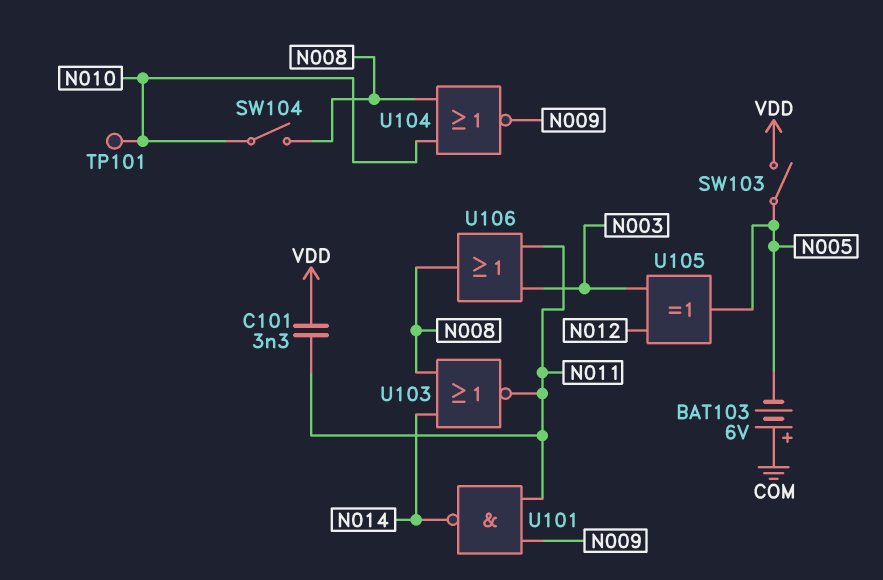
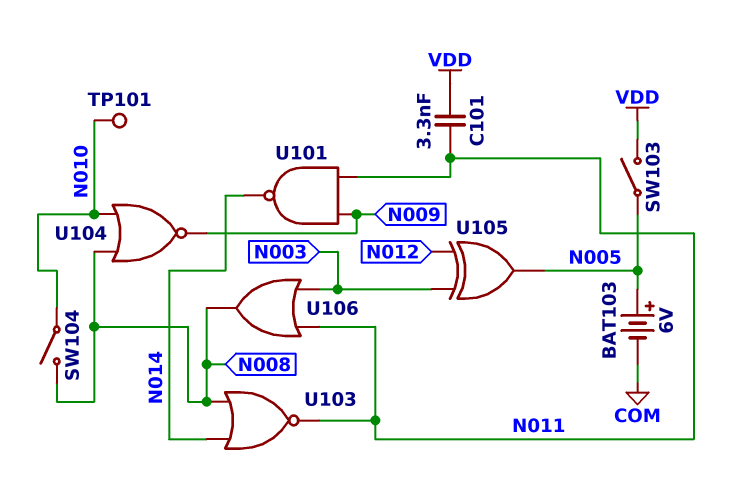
BAT103: 6V (plus COM, minus N005) -> 6V (plus N005, minus COM)

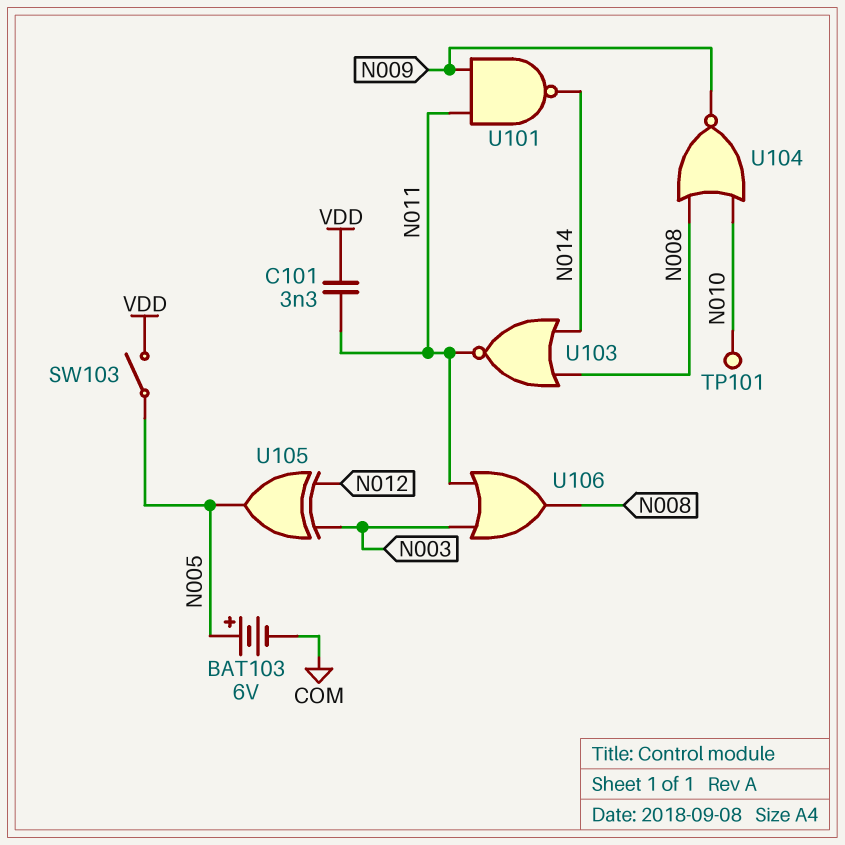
SW104: switch (N008, N010) -> none

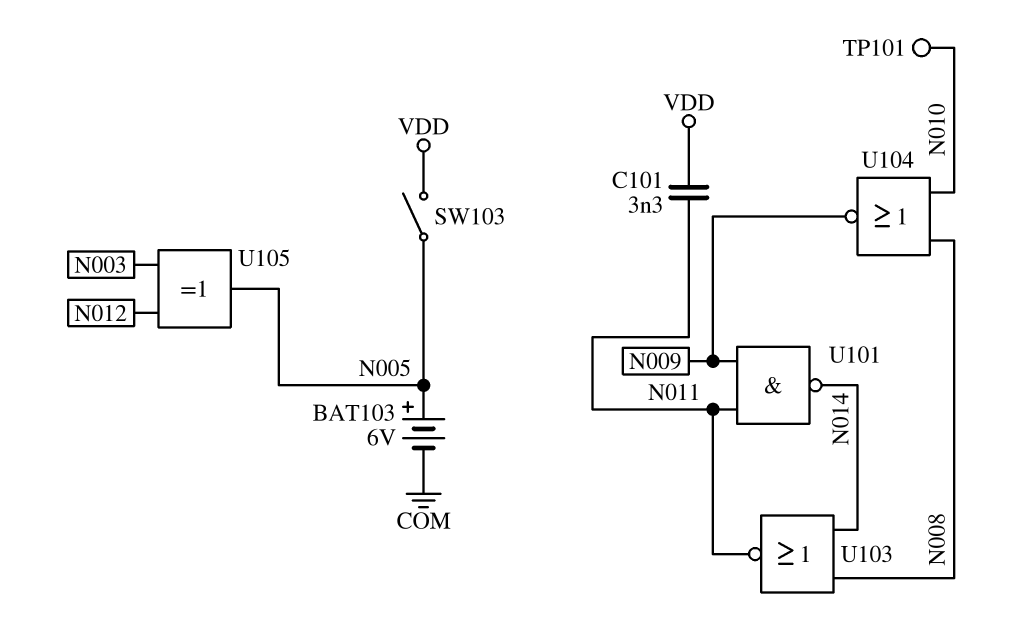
U106: OR (in N003, in N011, out N008) -> none

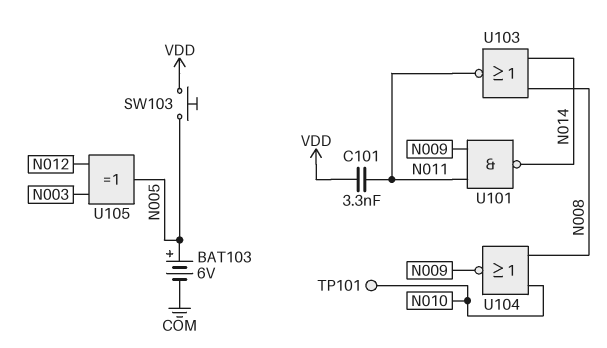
SW103: switch (N005, VDD) -> button (N005, VDD)

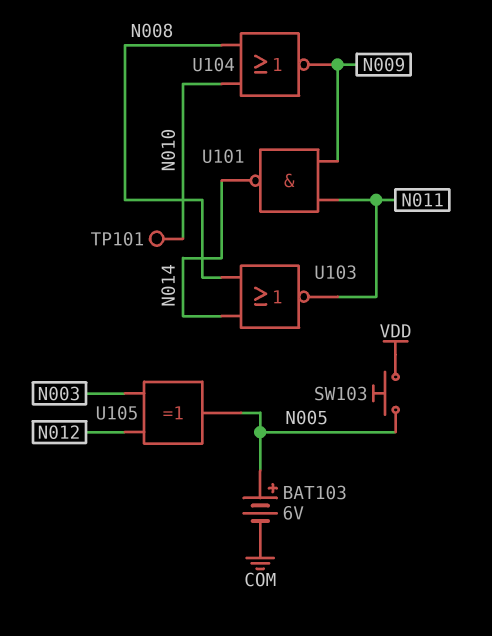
C101: 3.3nF (N011, VDD) -> none

